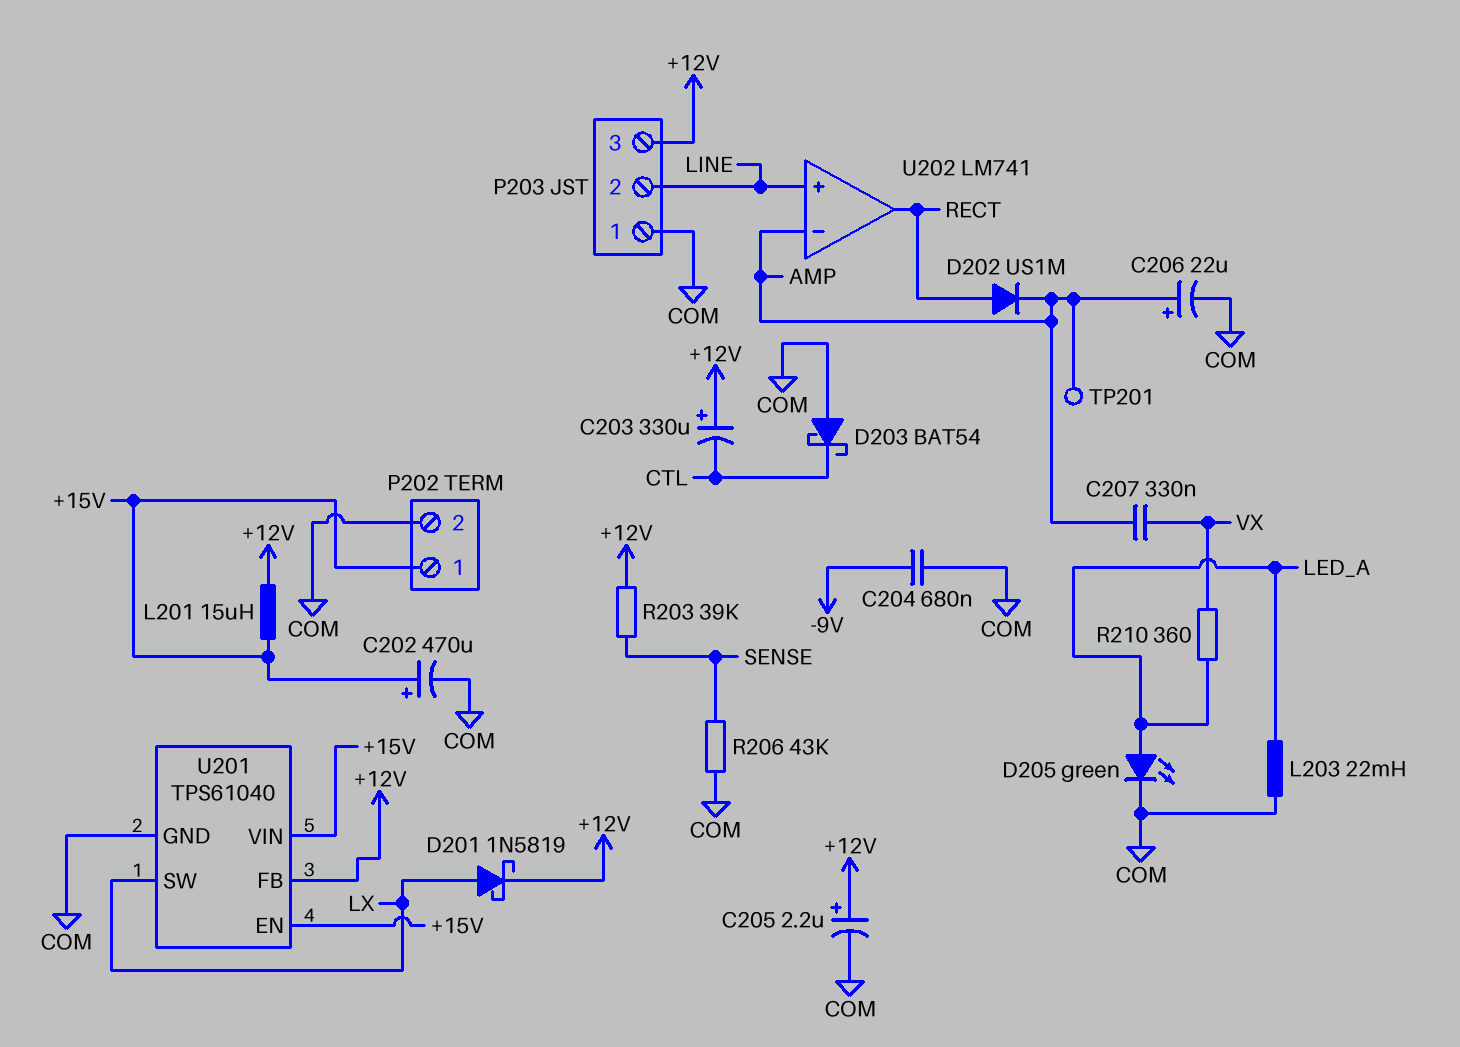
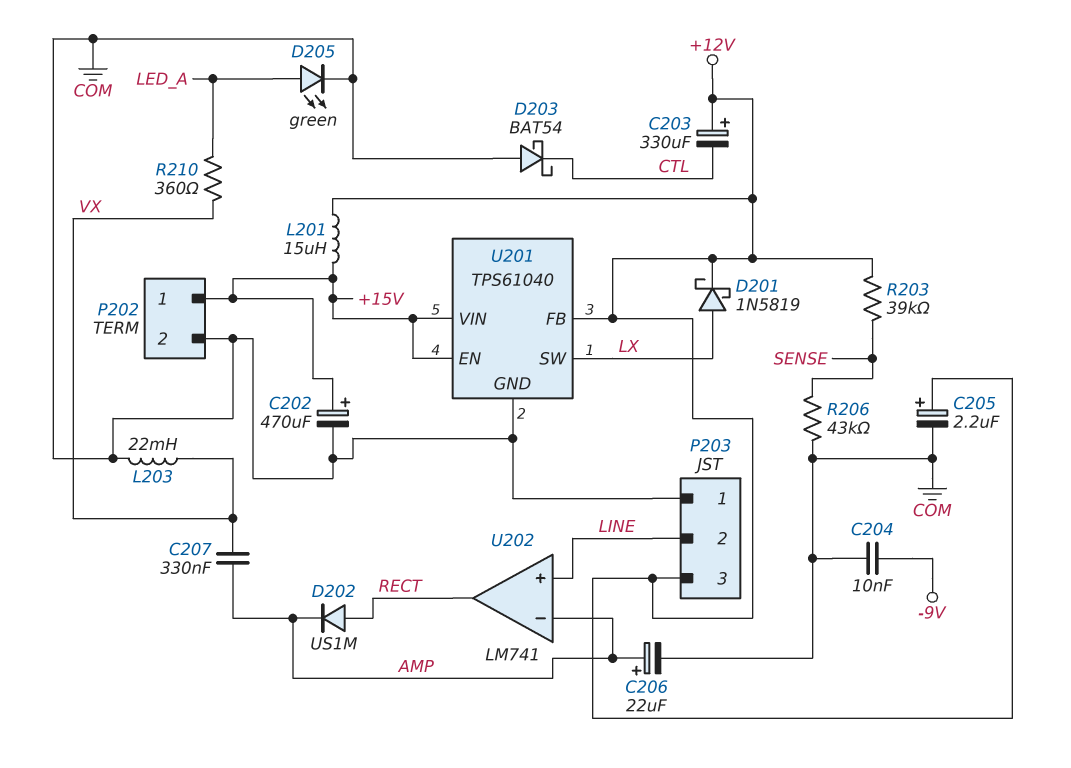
C204: 680nF (-9V, COM) -> 10nF (-9V, COM)
L203: 22mH (COM, LED_A) -> 22mH (COM, VX)
TP201: test point (AMP) -> none

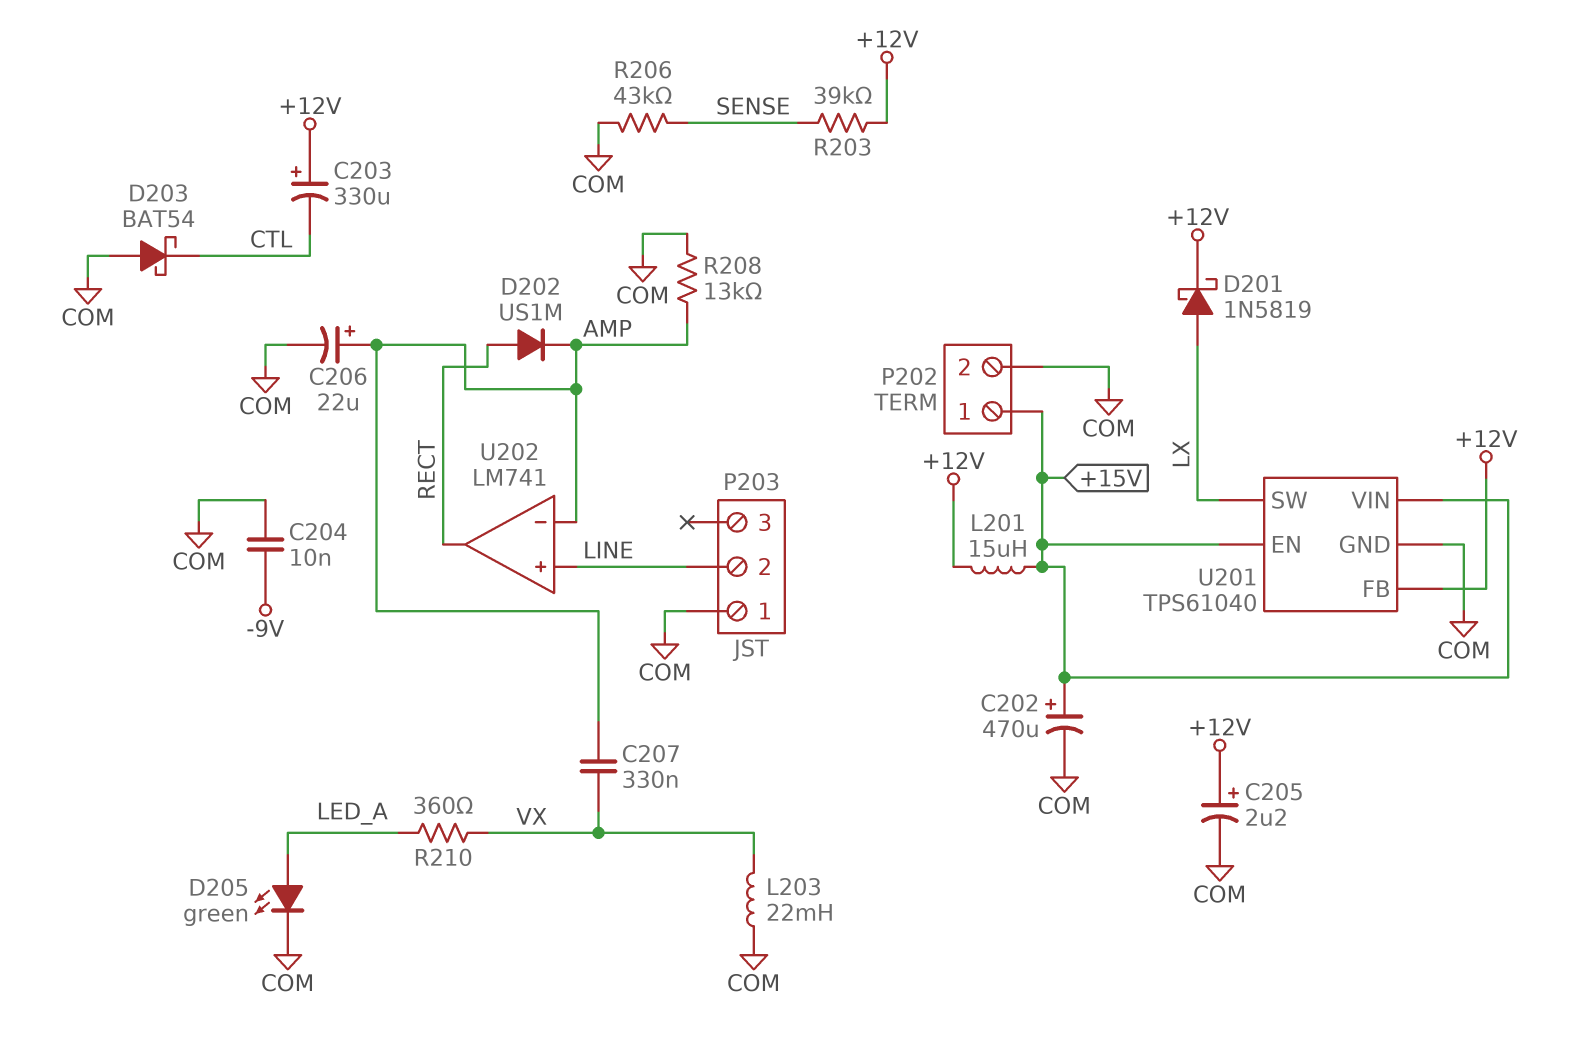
P203 pin 3: +12V -> none
R208: none -> 13k (AMP, COM)

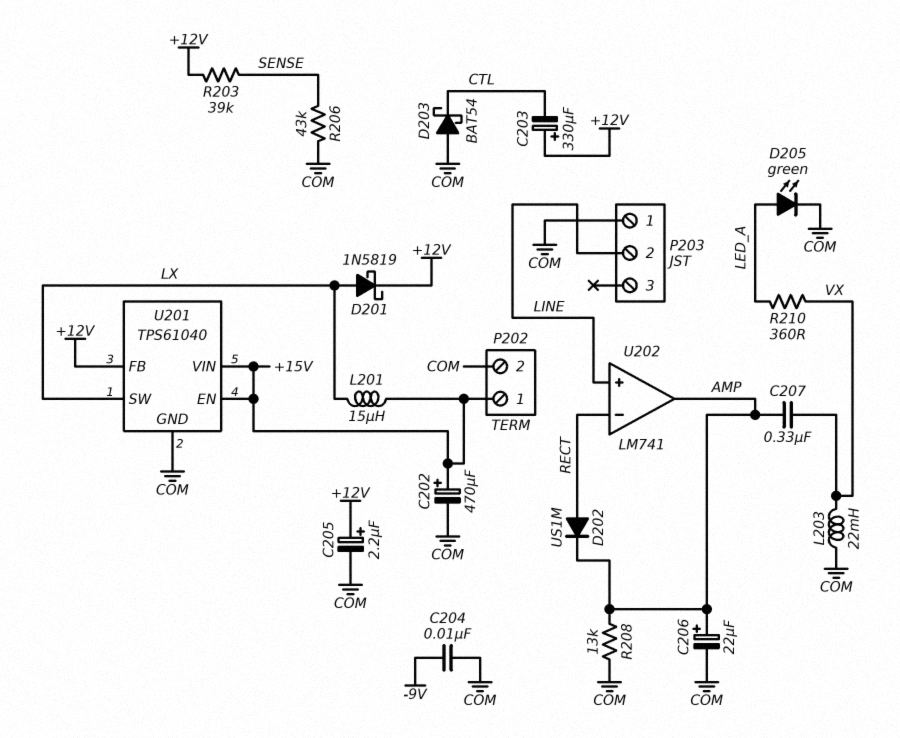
L201: 15uH (+12V, +15V) -> 15uH (+15V, LX)
U202 pin in-: AMP -> RECT
U202 pin out: RECT -> AMP

